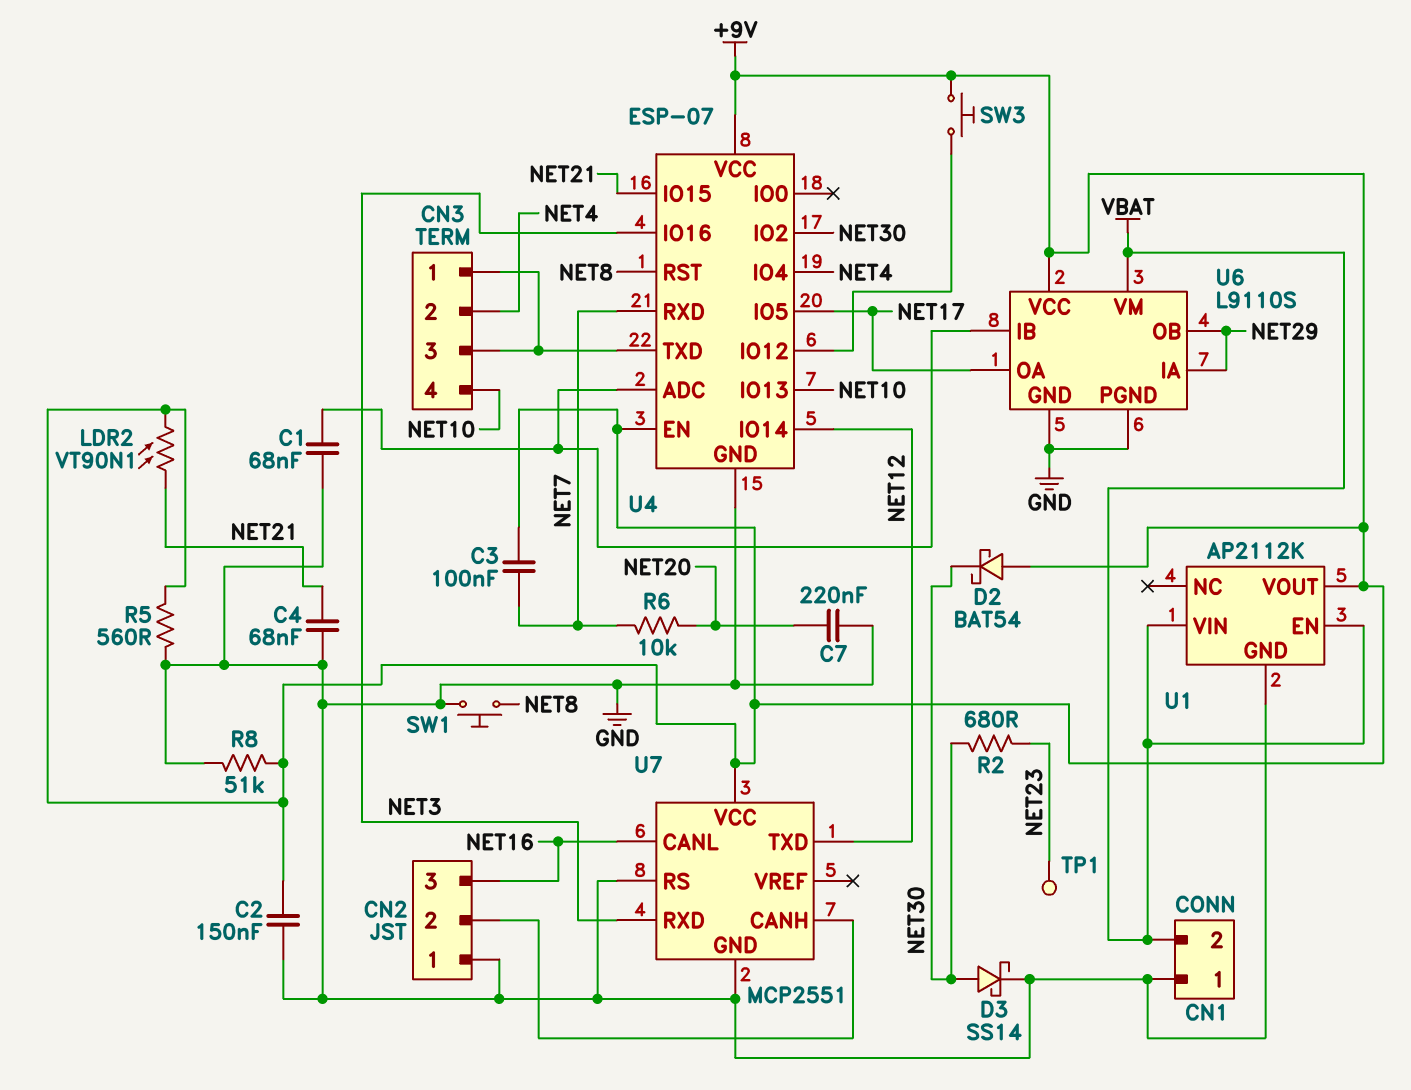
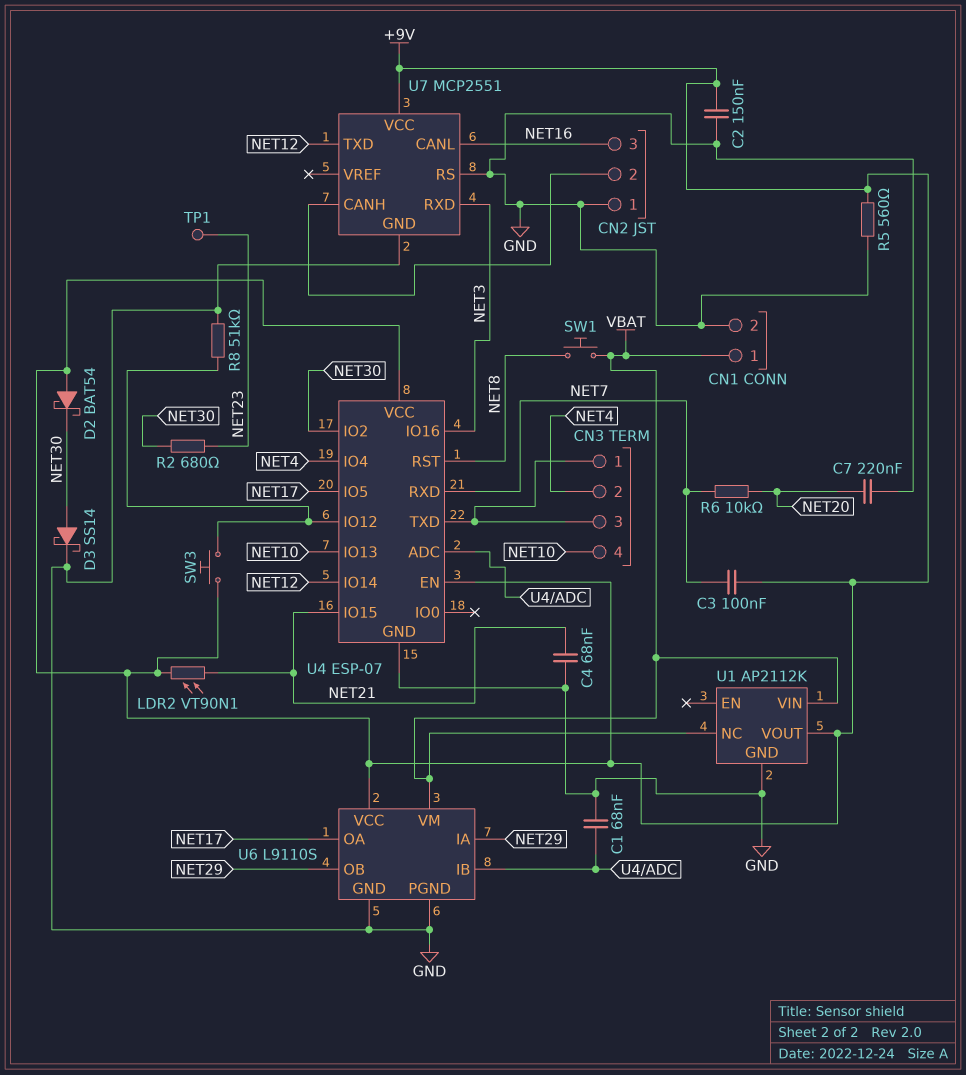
CN1 pin 1: GND -> VBAT
CN1 pin 2: VBAT -> GND
R8: 51k (+9V, GND) -> 51k (GND, U4/IO12)
SW1: button (GND, NET8) -> button (NET8, VBAT)
U1 pin EN: VBAT -> none
U1 pin NC: none -> VBAT

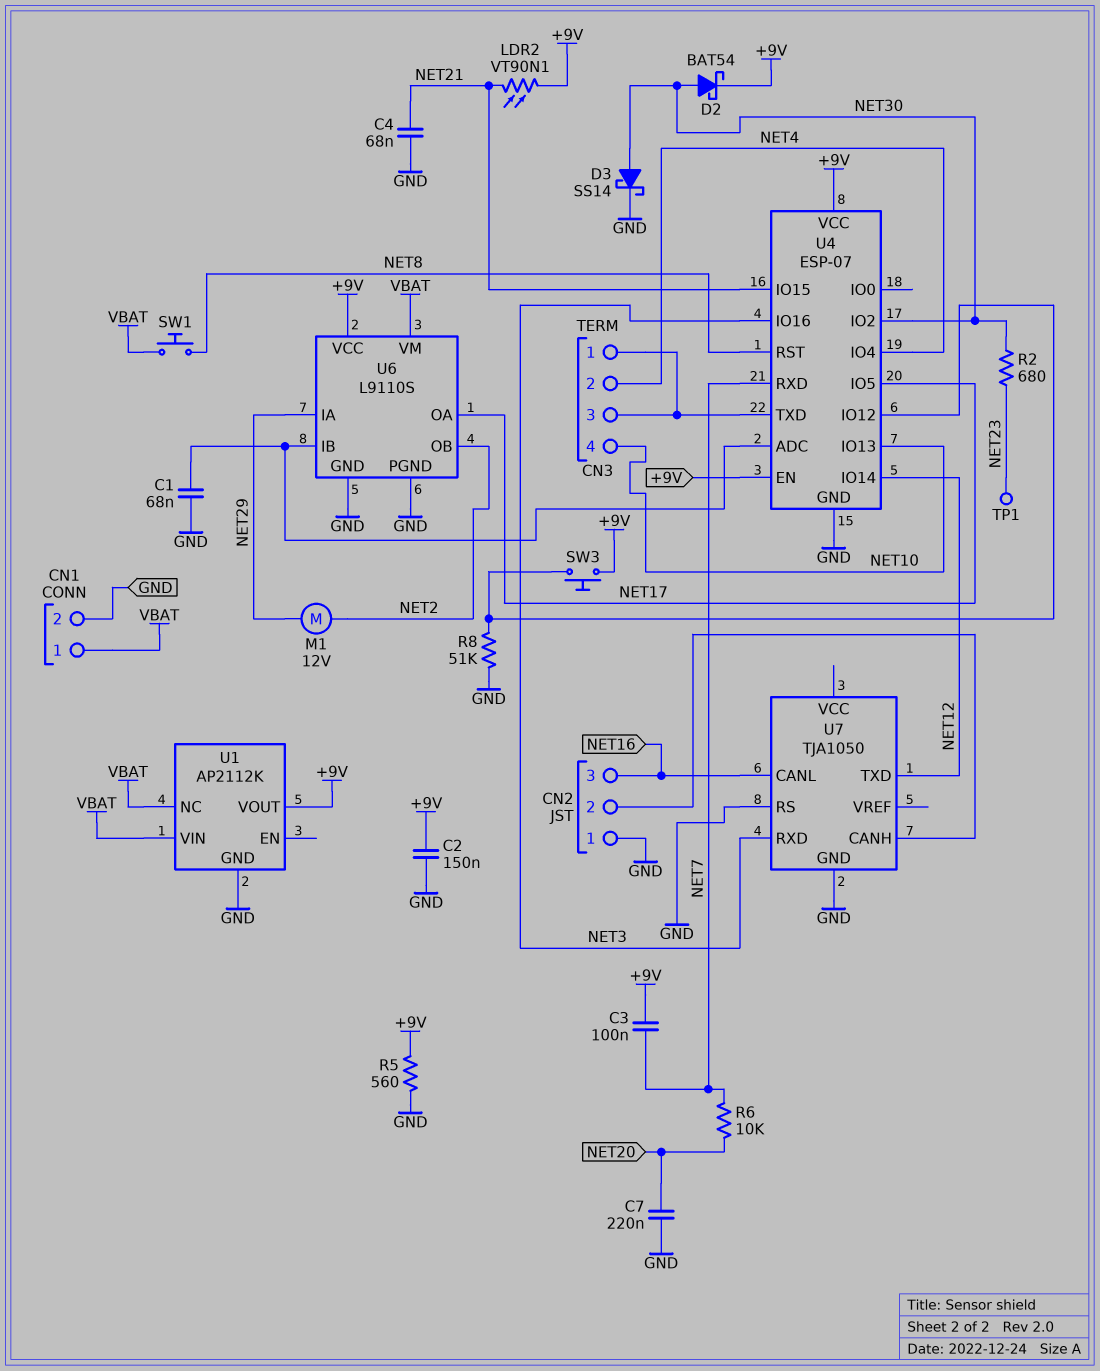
D2: schottky BAT54 (A +9V, K NET30) -> schottky BAT54 (A NET30, K +9V)
M1: none -> motor 12V (NET2, NET29)
U6 pin OB: NET29 -> NET2
U7: MCP2551 -> TJA1050
U7 pin VCC: +9V -> none

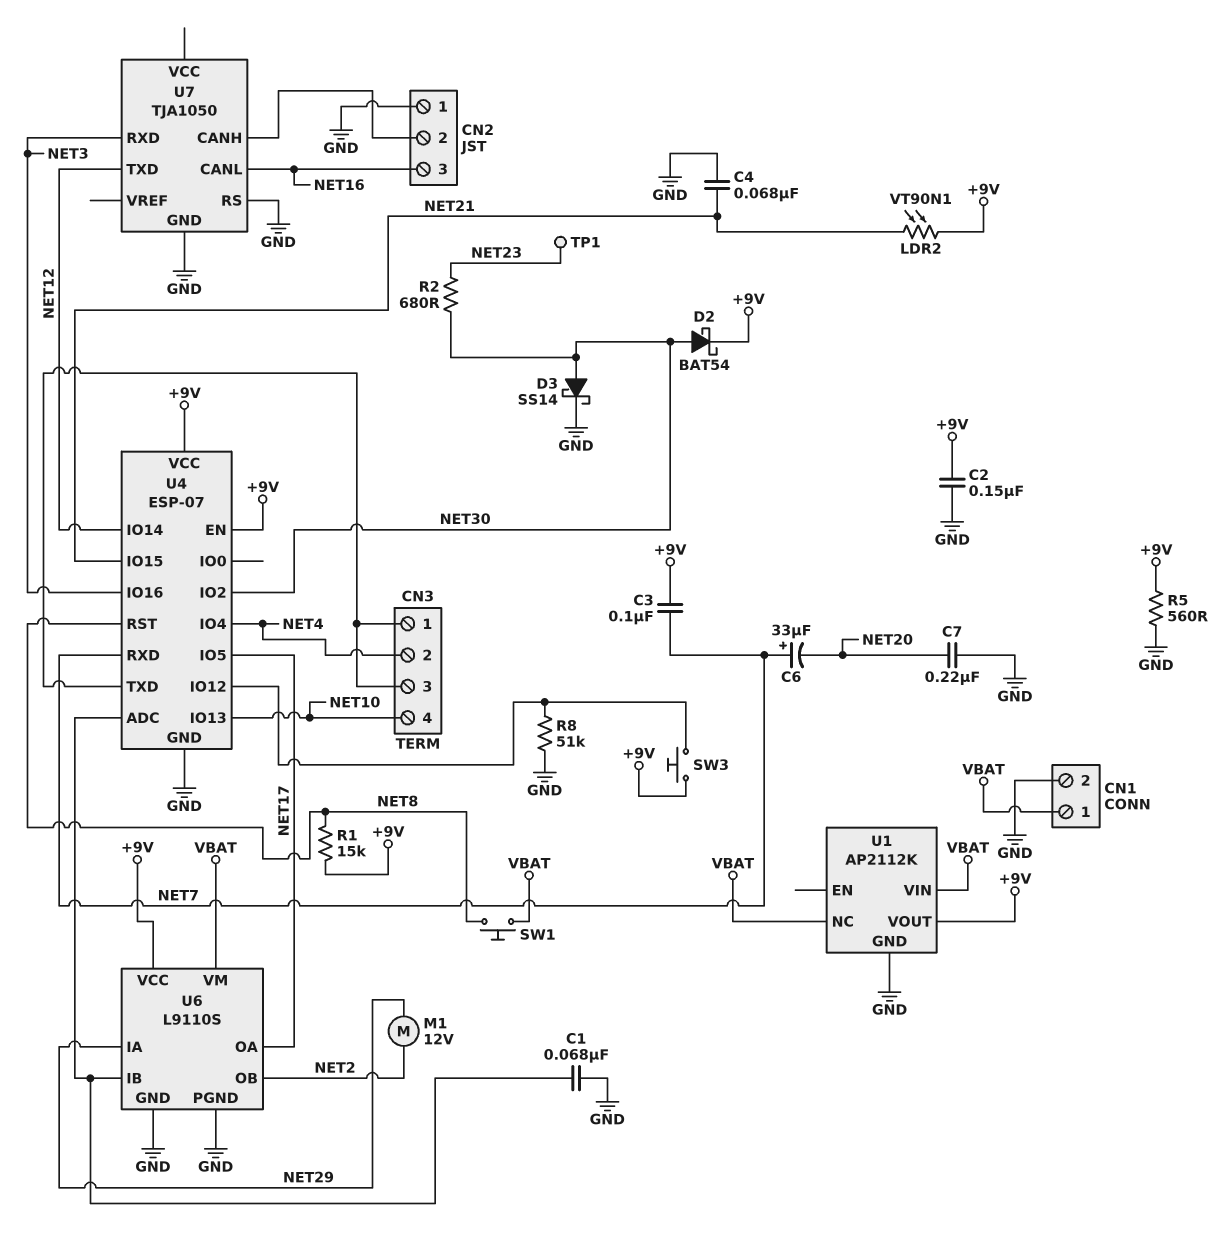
C6: none -> 33uF (plus NET7, minus NET20)
R1: none -> 15k (+9V, NET8)
R6: 10k (NET7, NET20) -> none

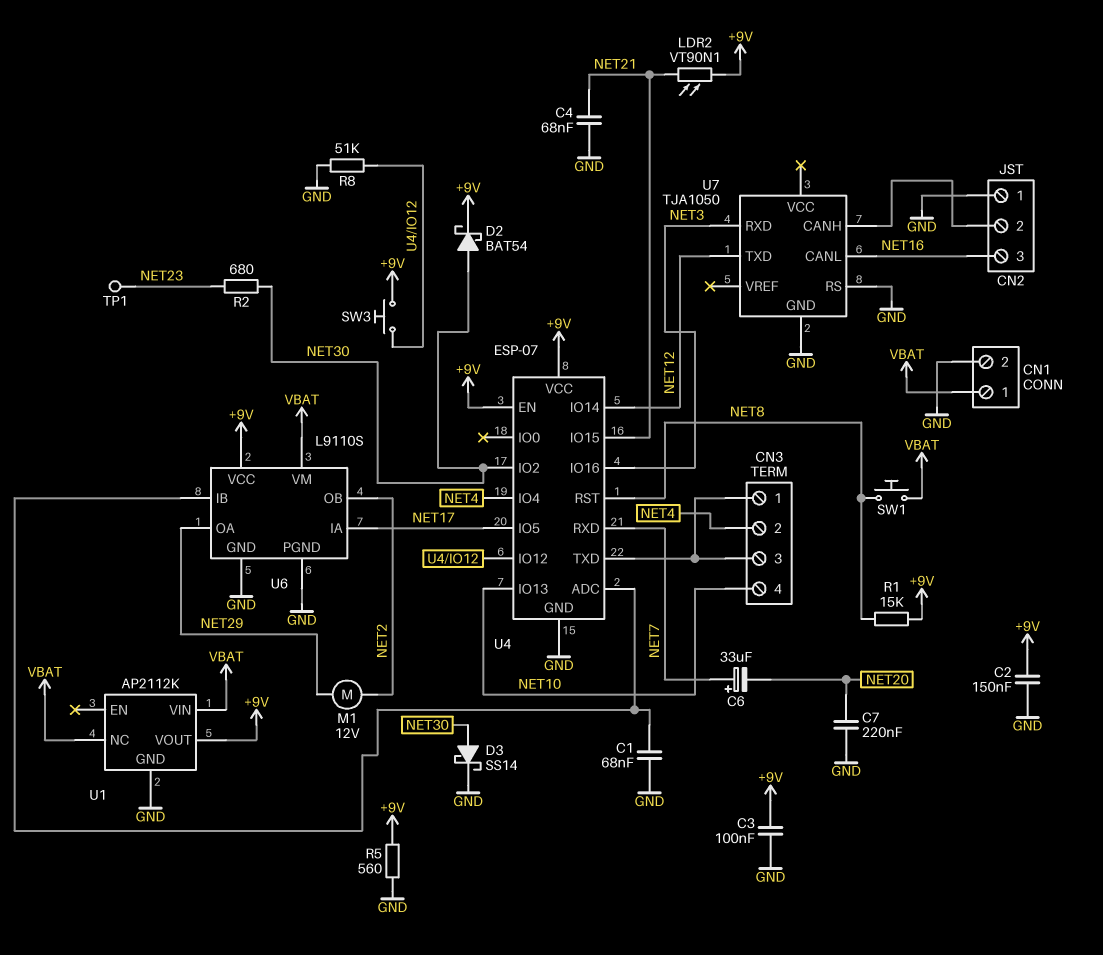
C3: 100nF (+9V, NET7) -> 100nF (+9V, GND)
U6 pin IA: NET29 -> NET17
U6 pin OA: NET17 -> NET29

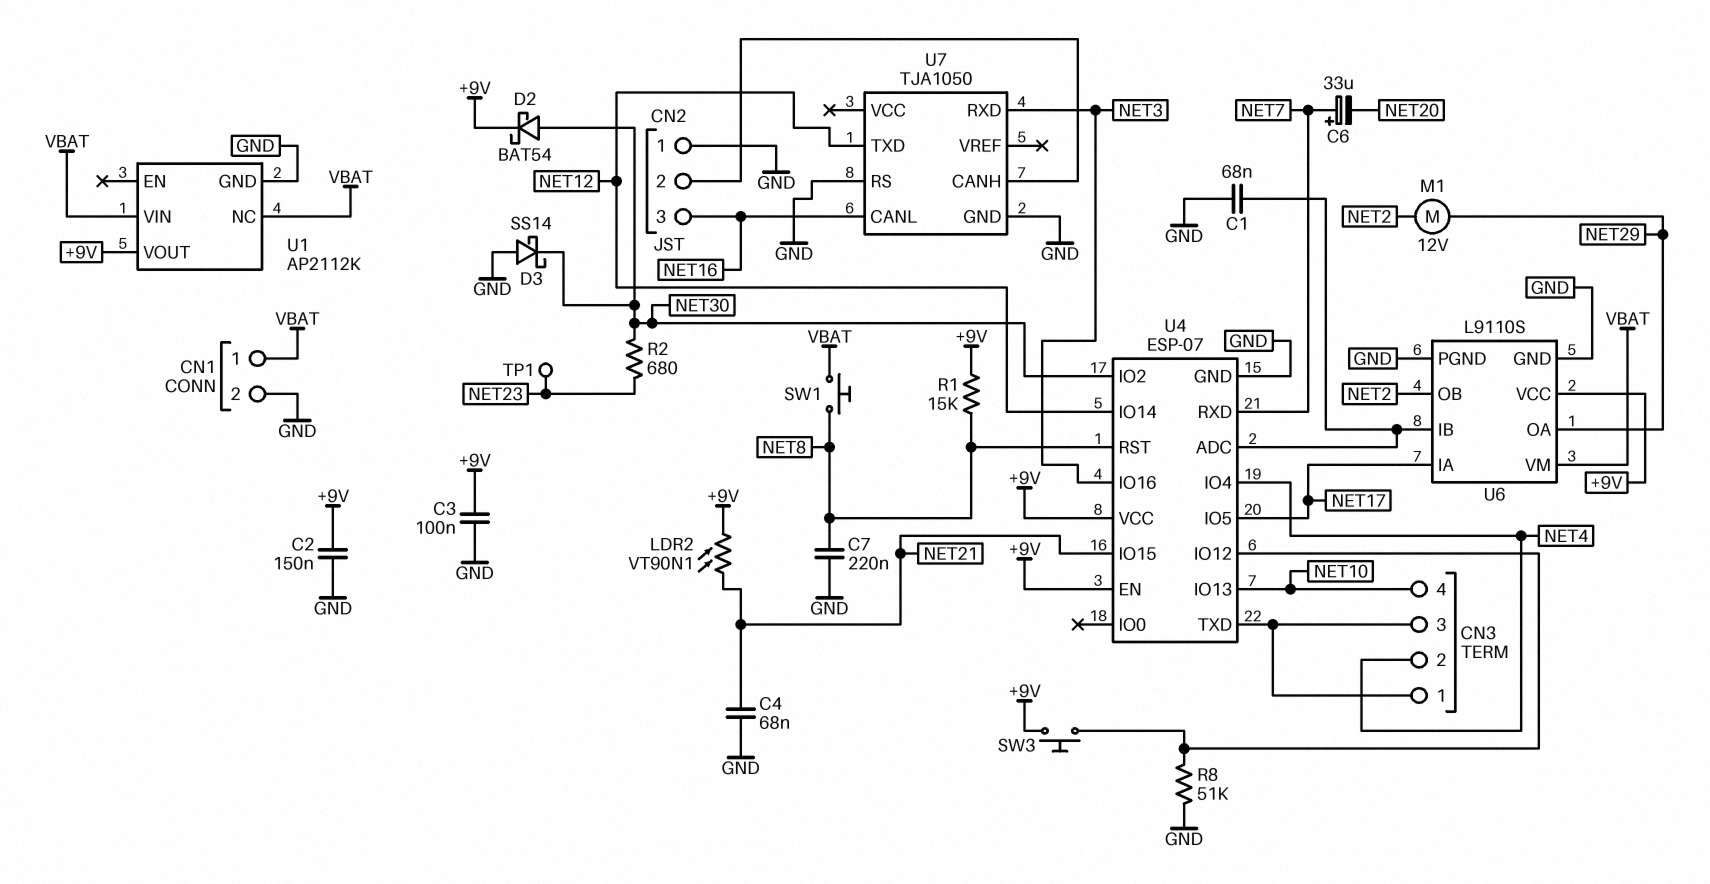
C7: 220nF (GND, NET20) -> 220nF (GND, NET8)
D3: schottky SS14 (A NET30, K GND) -> schottky SS14 (A GND, K NET30)
R5: 560 (+9V, GND) -> none

